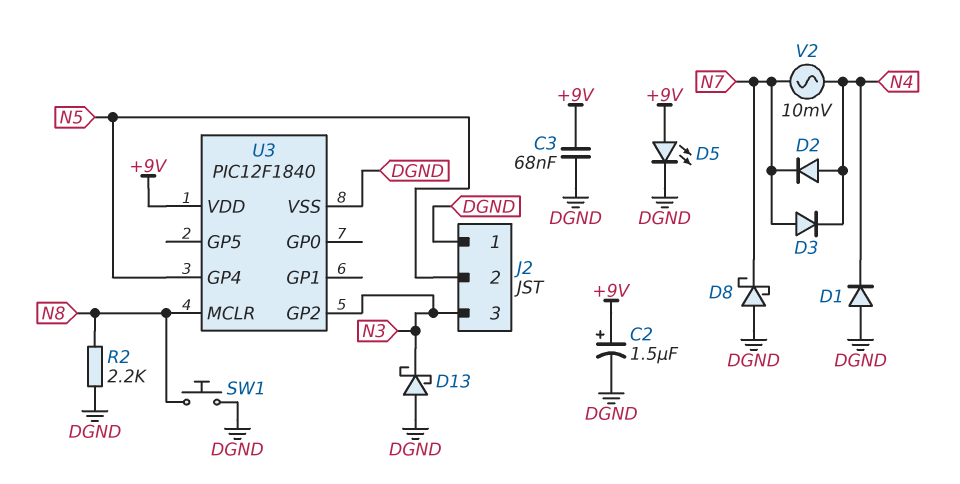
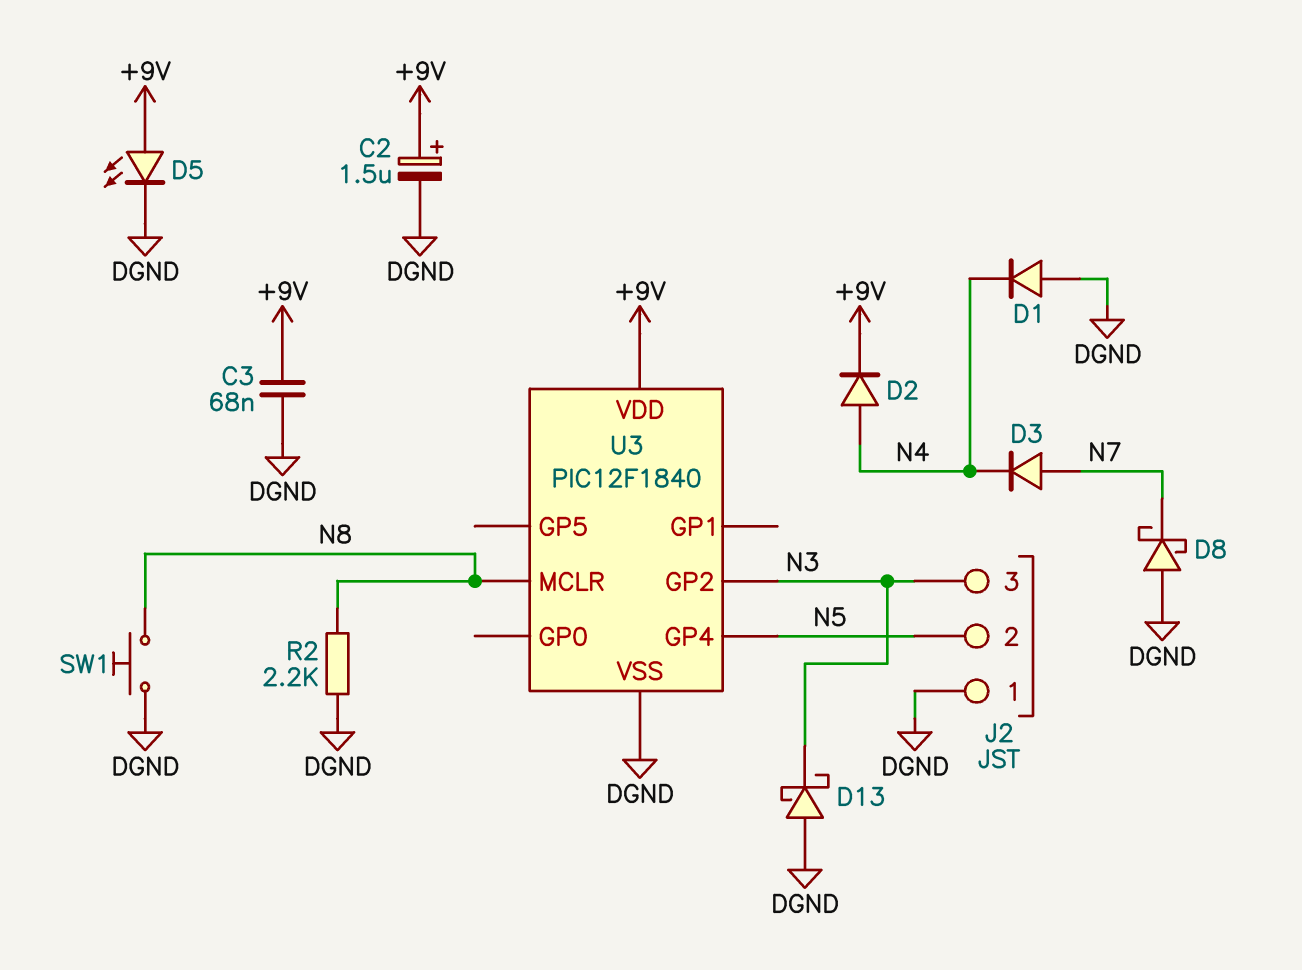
D2: diode (A N4, K N7) -> diode (A N4, K +9V)
V2: AC 10mV (N4, N7) -> none

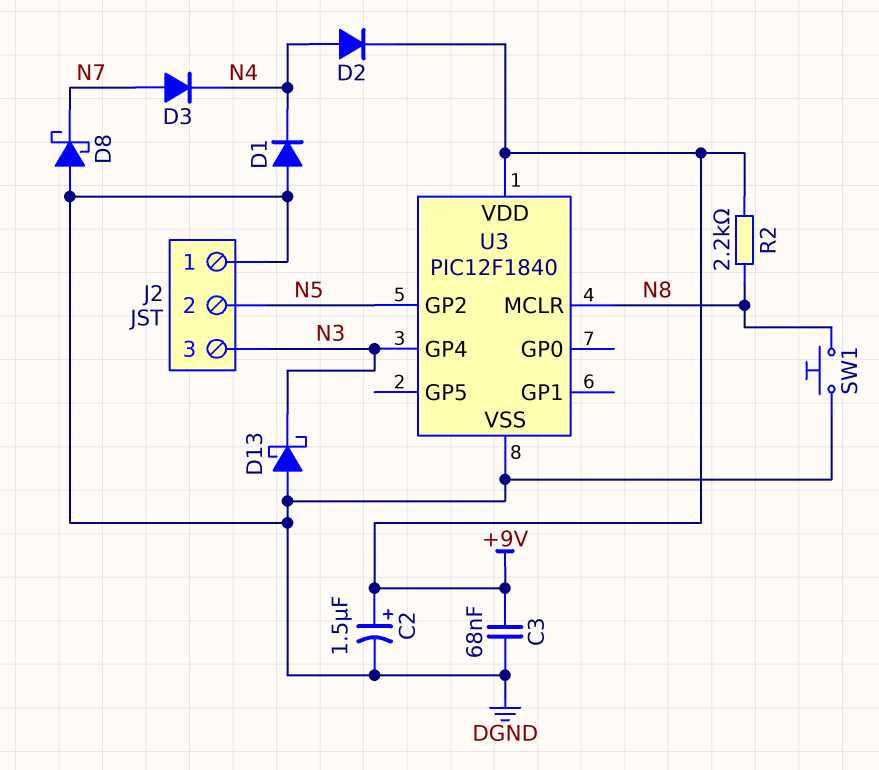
D5: LED (A +9V, K DGND) -> none
R2: 2.2k (DGND, N8) -> 2.2k (+9V, N8)
U3 pin GP2: N3 -> N5
U3 pin GP4: N5 -> N3

